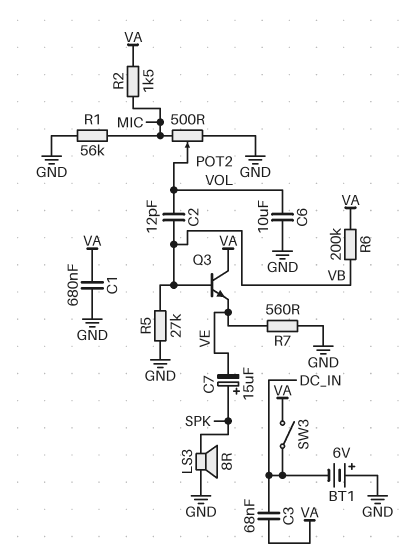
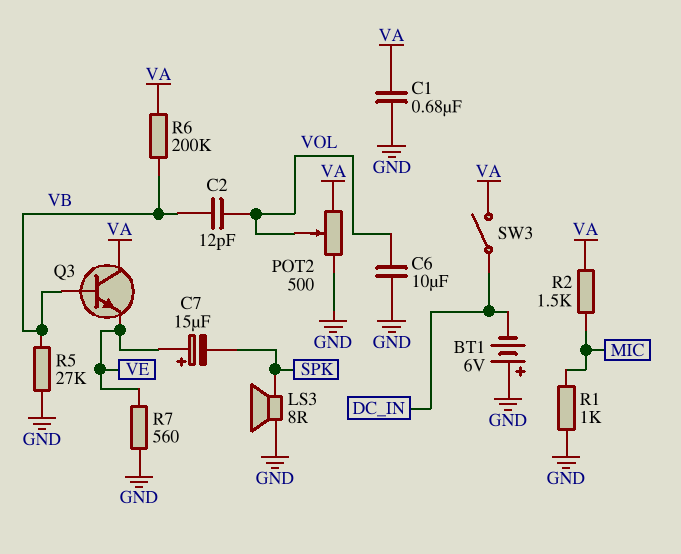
C3: 68nF (DC_IN, VA) -> none
C7: 15uF (plus SPK, minus VE) -> 15uF (plus VE, minus SPK)
POT2: 500 (GND, MIC, wiper VOL) -> 500 (GND, VA, wiper VOL)
R1: 56k (GND, MIC) -> 1k (GND, MIC)

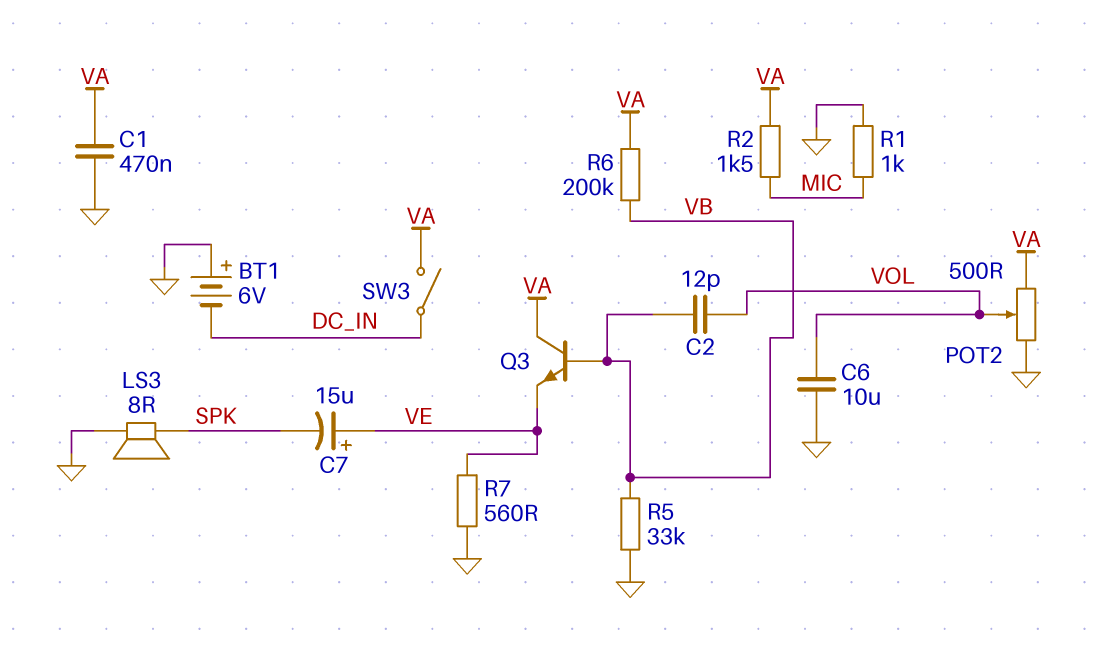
C1: 680nF (GND, VA) -> 470nF (GND, VA)
R5: 27k (GND, VB) -> 33k (GND, VB)

